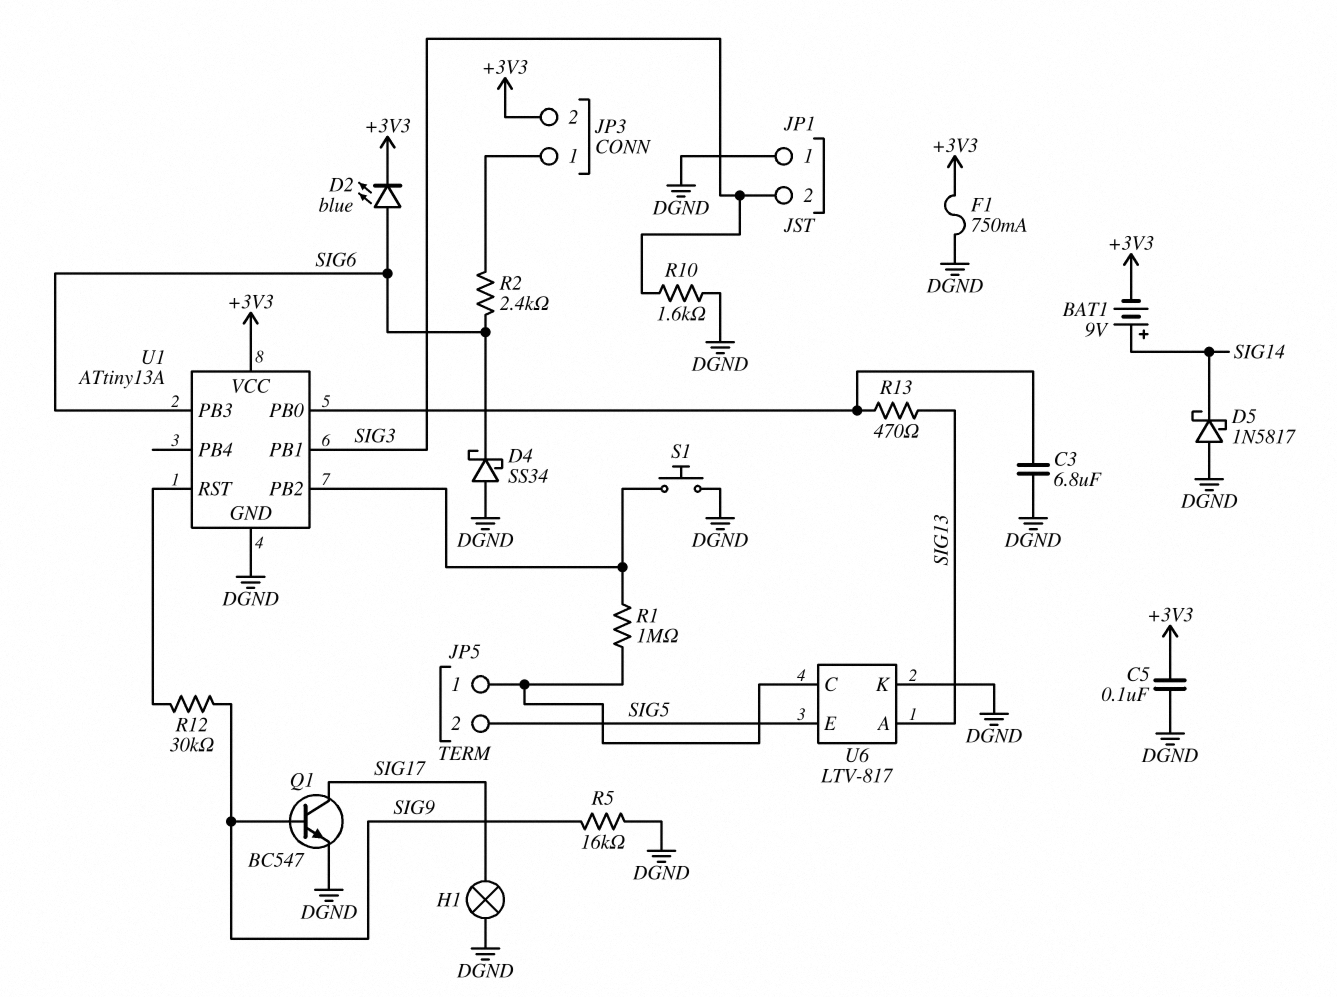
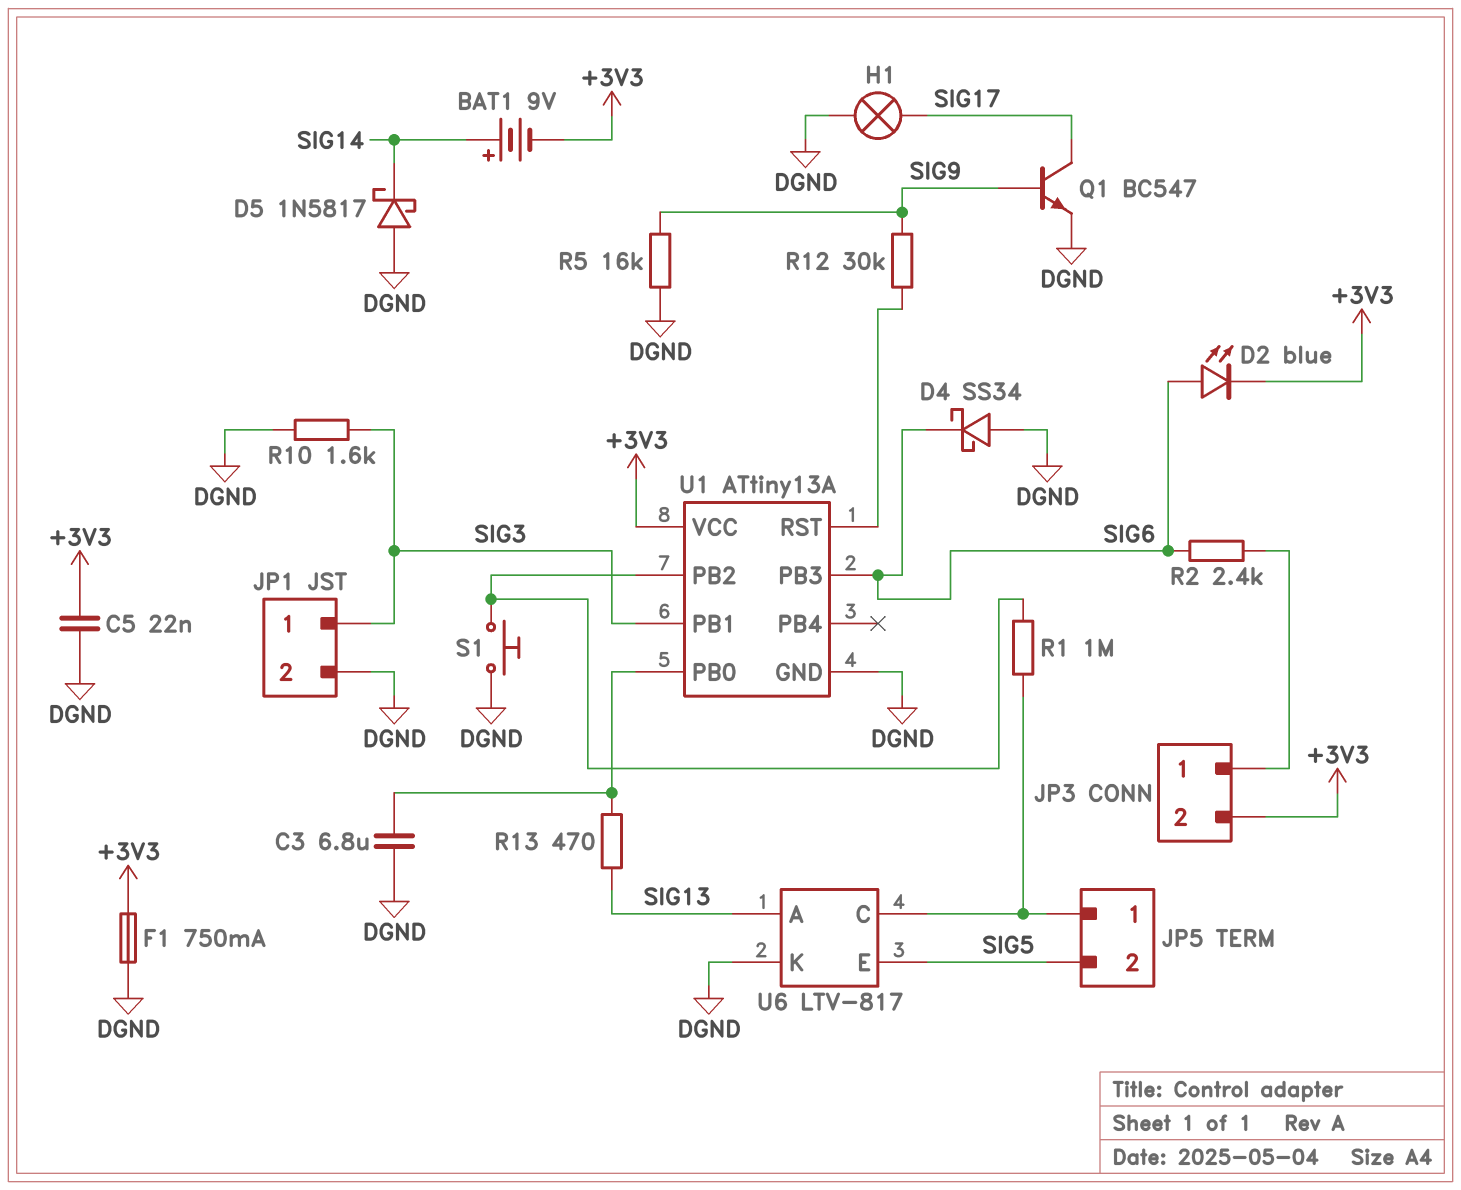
C5: 100nF (+3V3, DGND) -> 22nF (+3V3, DGND)
JP1 pin 1: DGND -> SIG3
JP1 pin 2: SIG3 -> DGND

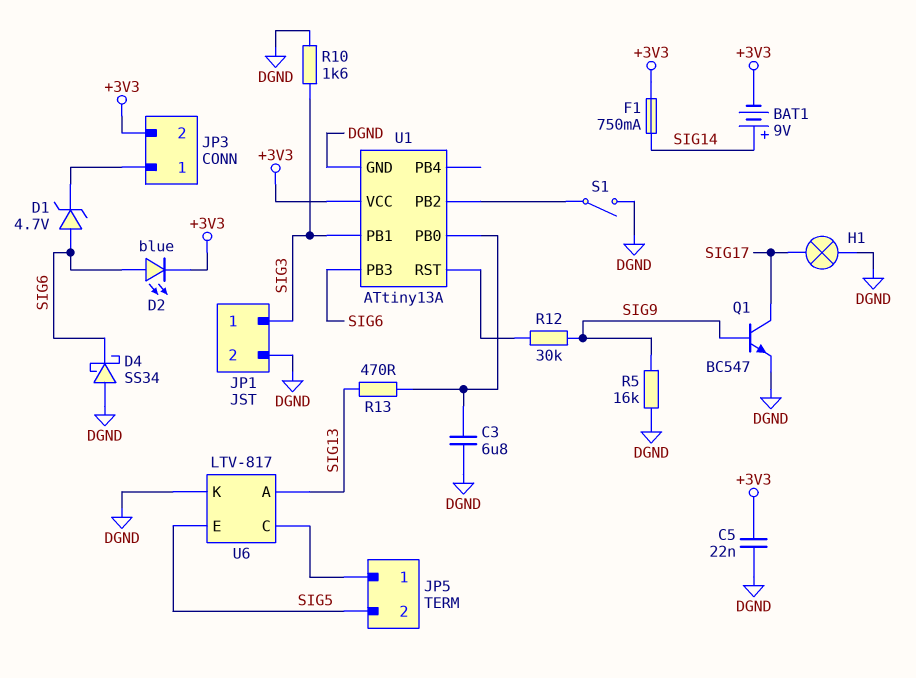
D1: none -> zener 4.7V (A SIG6, K JP3/1)
D5: schottky 1N5817 (A DGND, K SIG14) -> none
F1: 750mA (+3V3, DGND) -> 750mA (+3V3, SIG14)
R1: 1M (JP5/1, U1/PB2) -> none
R2: 2.4k (JP3/1, SIG6) -> none
S1: button (DGND, U1/PB2) -> switch (DGND, U1/PB2)

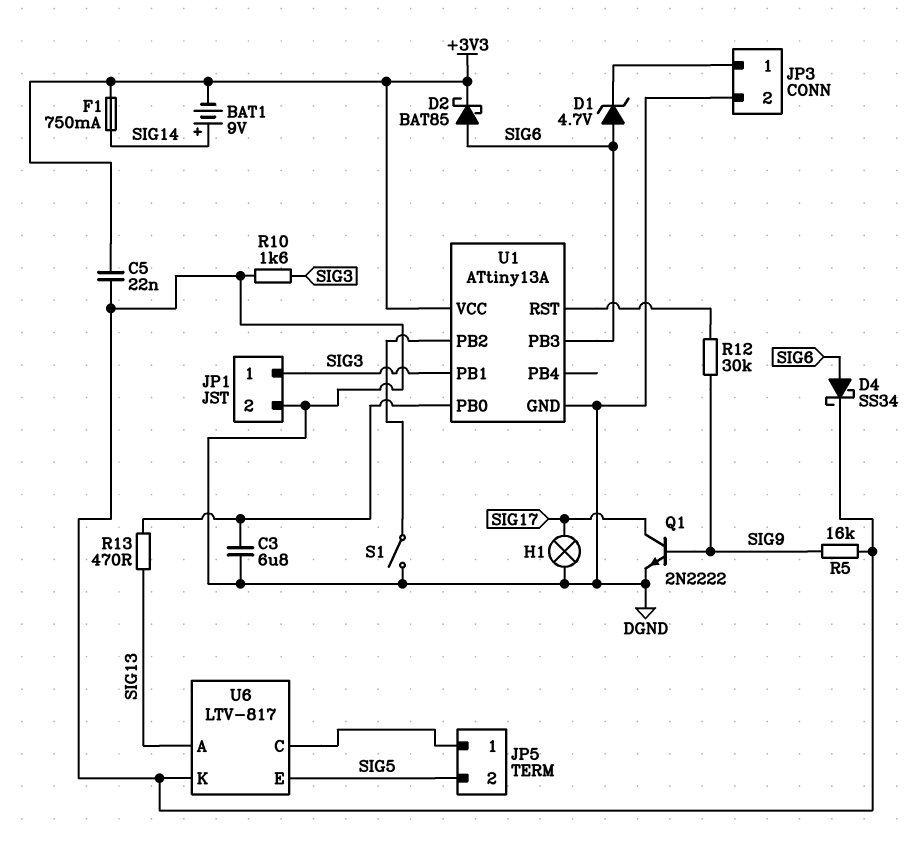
D2: LED blue (A SIG6, K +3V3) -> schottky BAT85 (A SIG6, K +3V3)
D4: schottky SS34 (A DGND, K SIG6) -> schottky SS34 (A SIG6, K DGND)
JP3 pin 2: +3V3 -> DGND
Q1: NPN BC547 (B SIG9, C SIG17, E DGND) -> NPN 2N2222 (B SIG9, C SIG17, E DGND)

